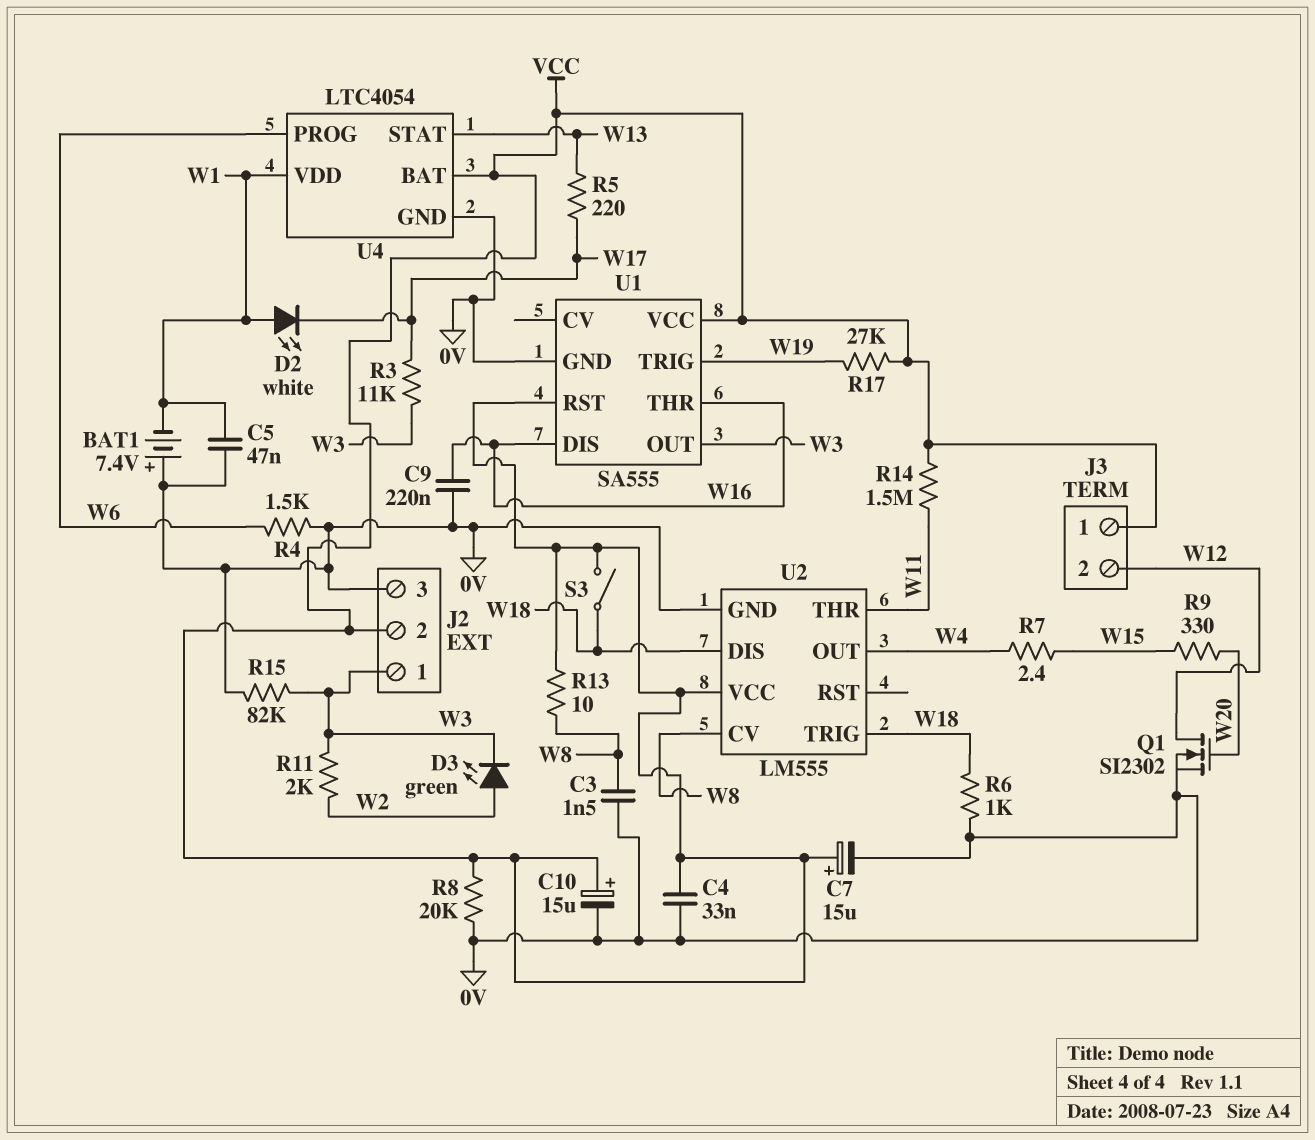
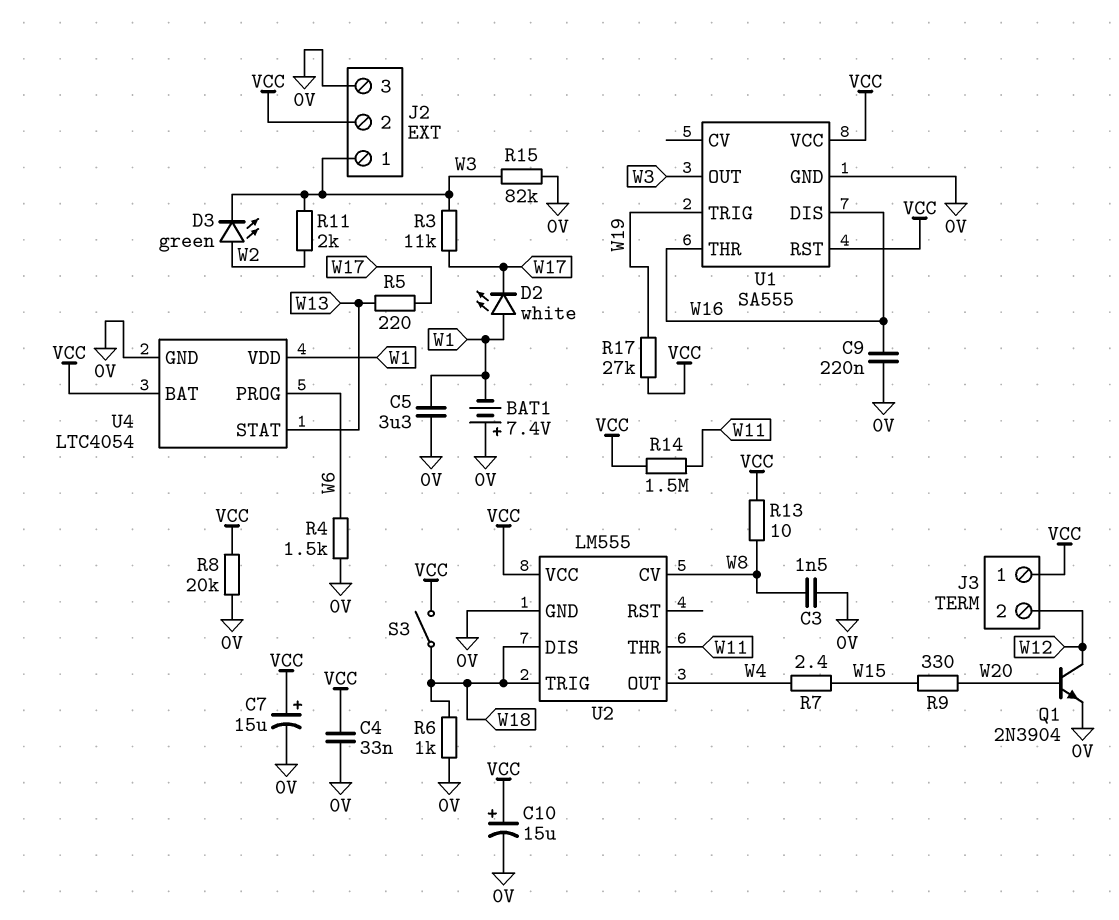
C5: 47nF (0V, W1) -> 3.3uF (0V, W1)
Q1: NMOS SI2302 (G W20, D W12, S 0V) -> NPN 2N3904 (B W20, C W12, E 0V)

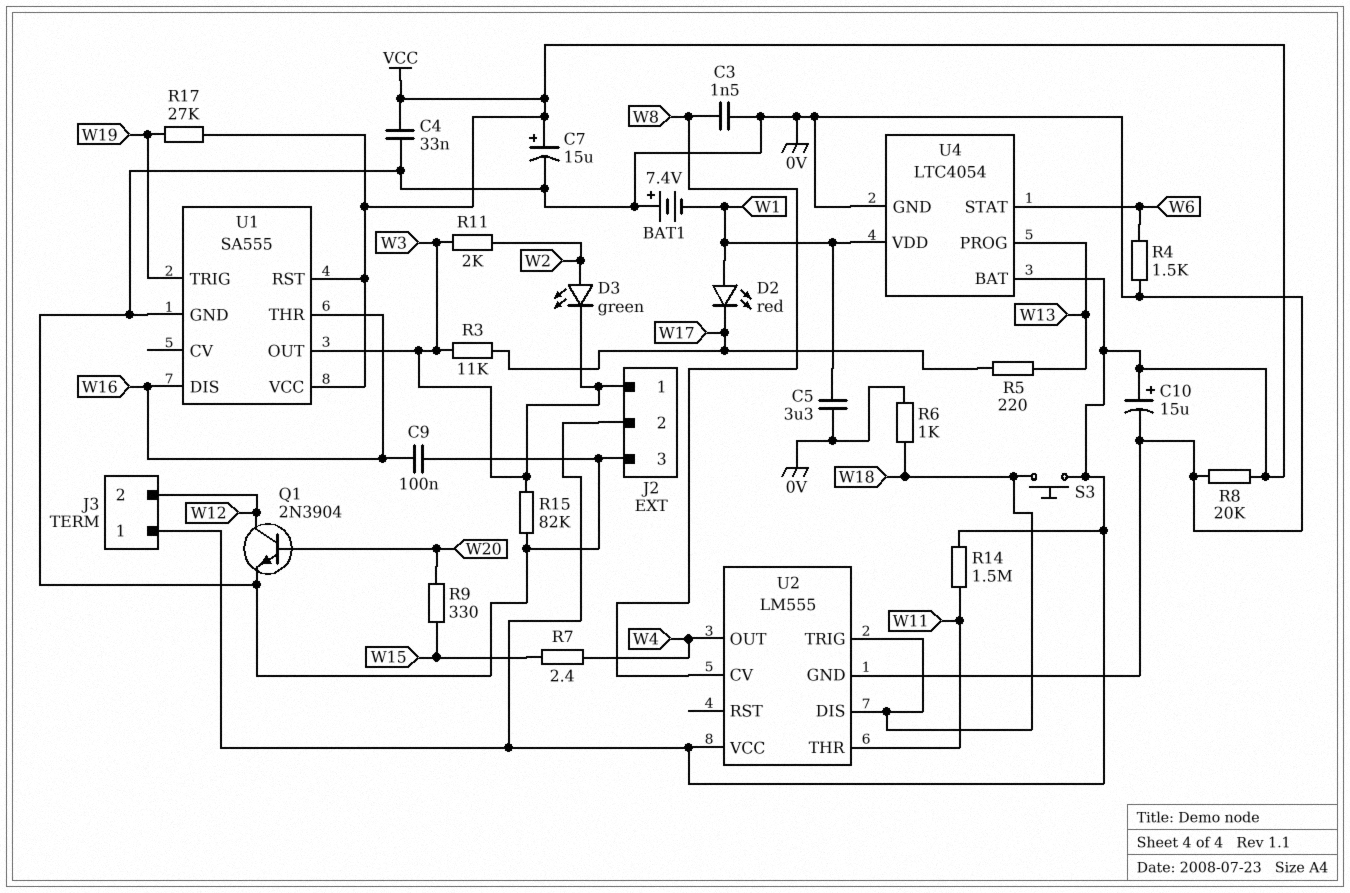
C9: 220nF (0V, W16) -> 100nF (0V, W16)
D2: LED white (A W1, K W17) -> LED red (A W1, K W17)
R13: 10 (VCC, W8) -> none
S3: switch (VCC, W18) -> button (VCC, W18)
U4 pin PROG: W6 -> W13
U4 pin STAT: W13 -> W6

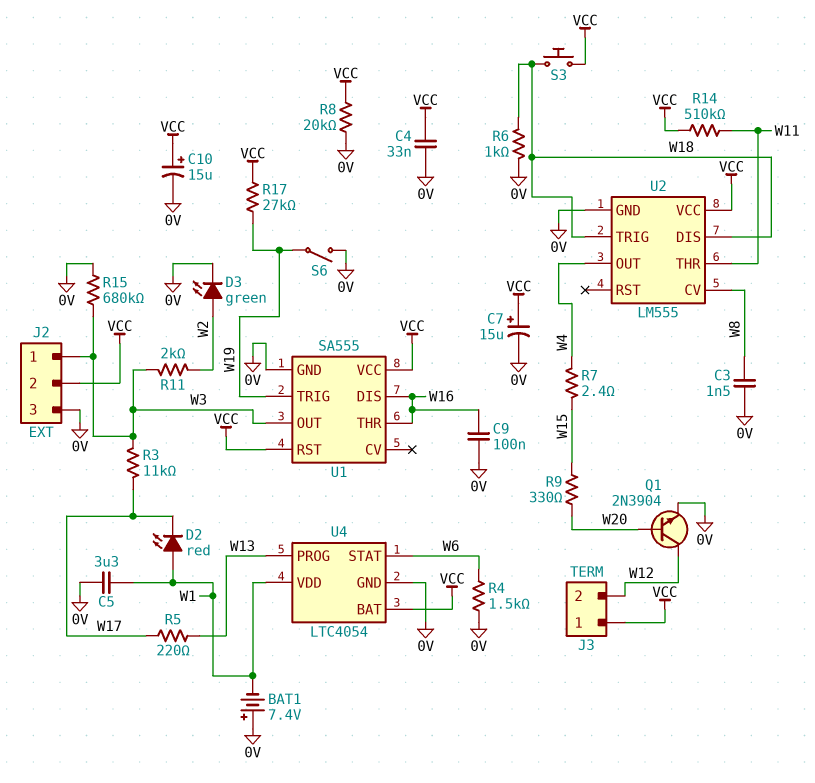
D3: LED green (A W2, K W3) -> LED green (A W2, K 0V)
R14: 1.5M (VCC, W11) -> 510k (VCC, W11)
R15: 82k (0V, W3) -> 680k (0V, W3)
S6: none -> switch (0V, W19)

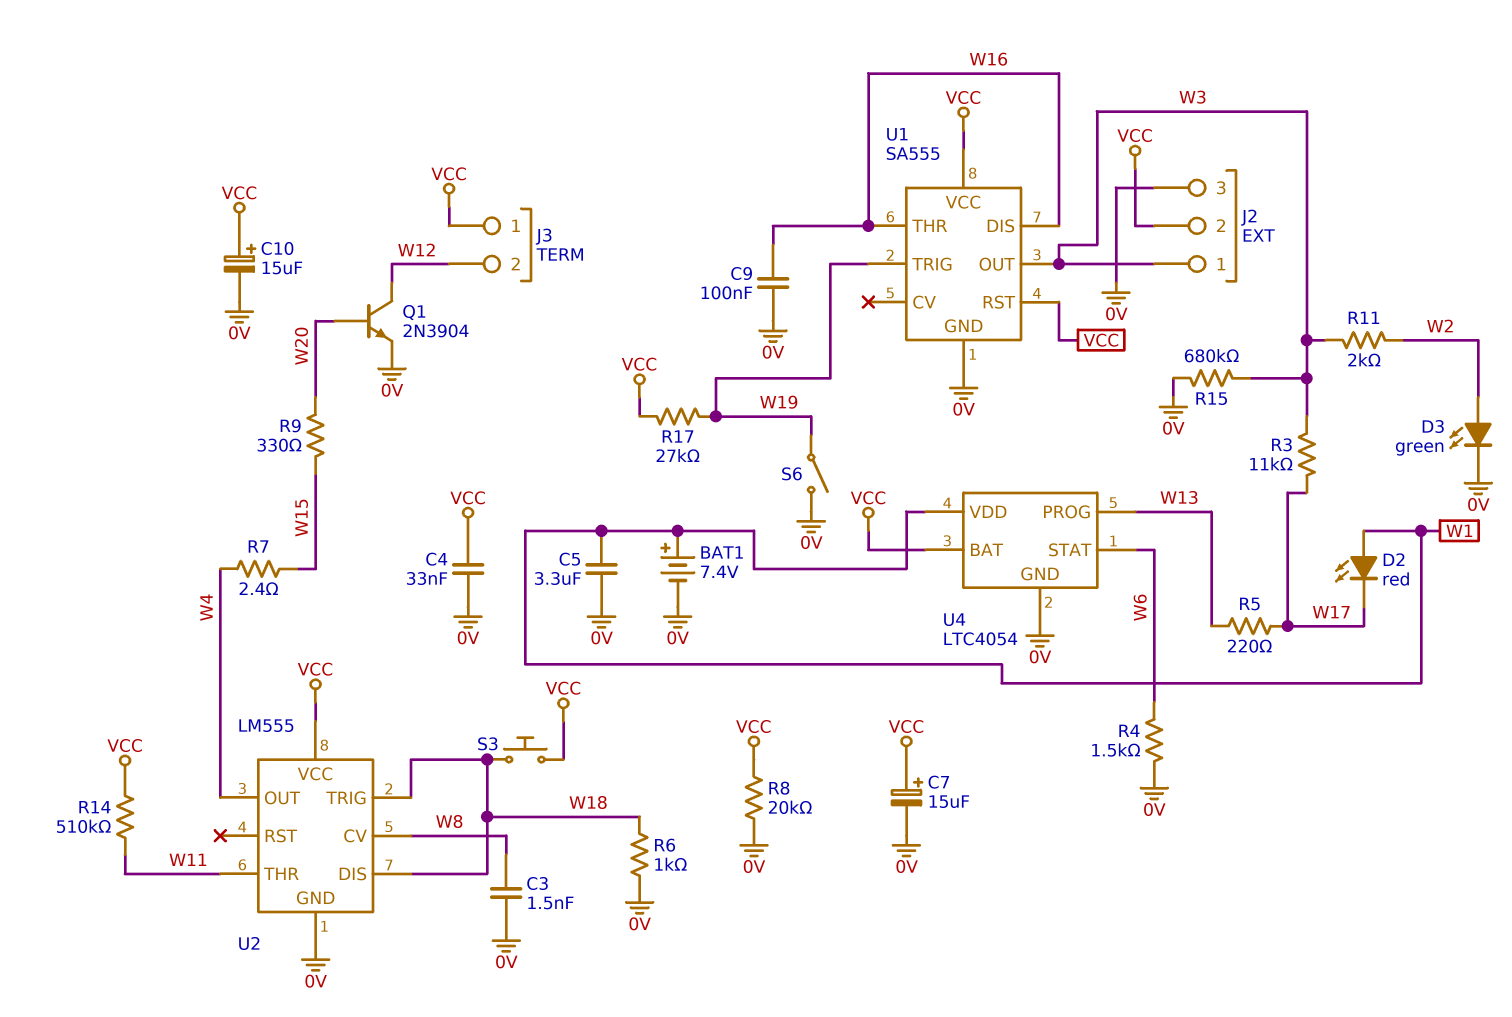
BAT1: 7.4V (plus 0V, minus W1) -> 7.4V (plus W1, minus 0V)

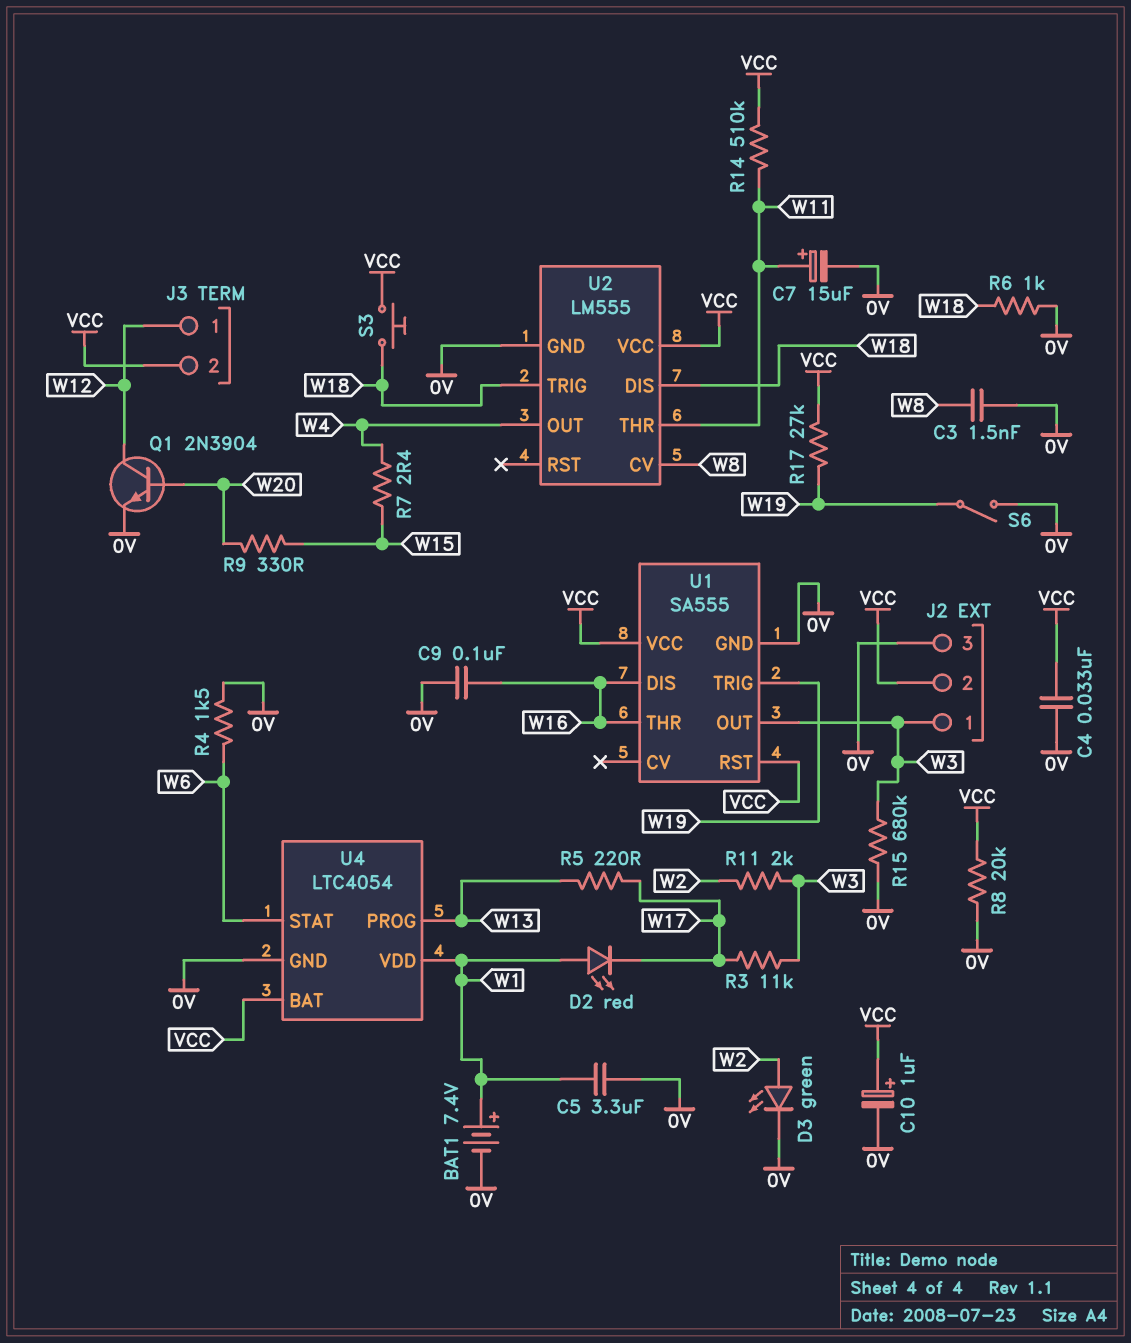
C7: 15uF (plus VCC, minus 0V) -> 15uF (plus W11, minus 0V)
C10: 15uF (plus VCC, minus 0V) -> 1uF (plus VCC, minus 0V)
J3 pin 1: VCC -> W12
J3 pin 2: W12 -> VCC

